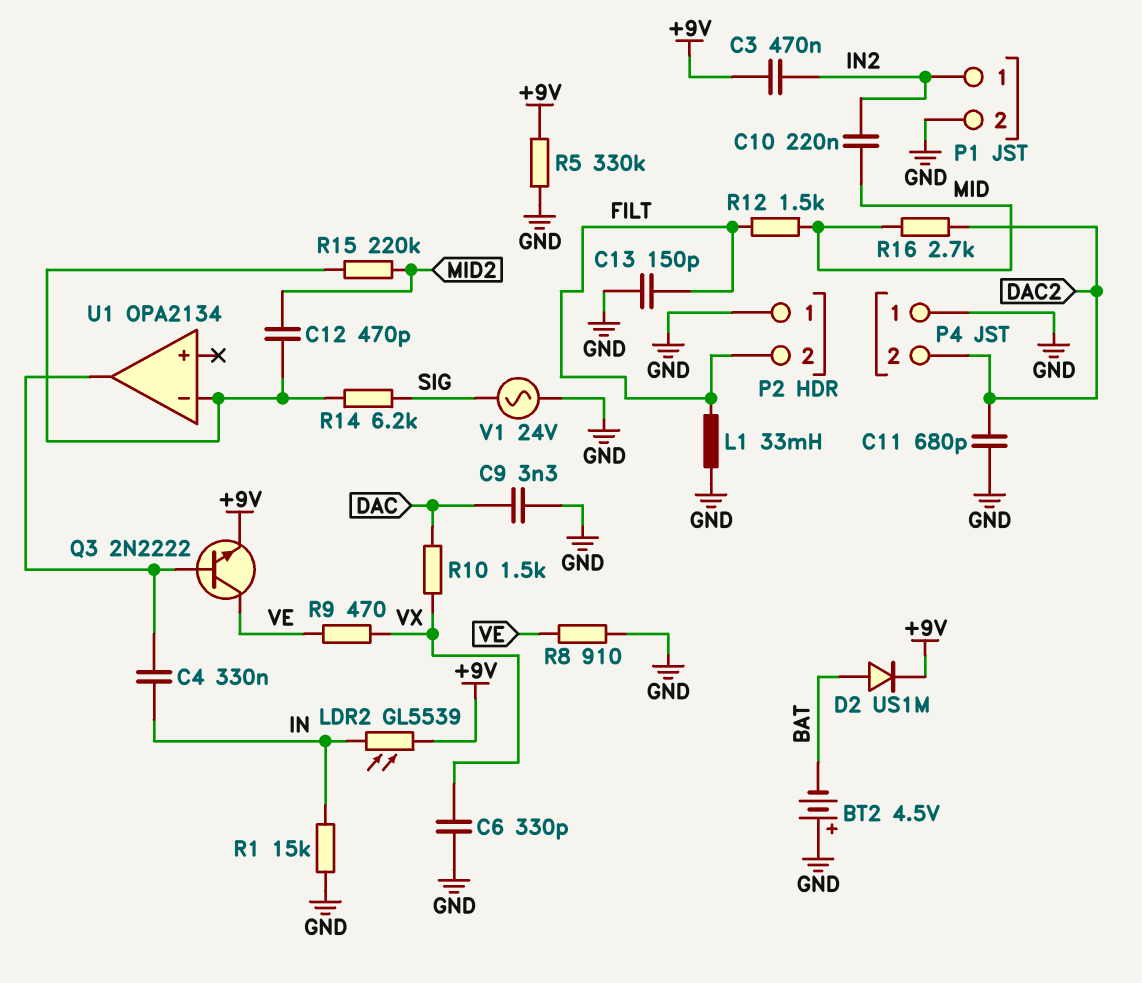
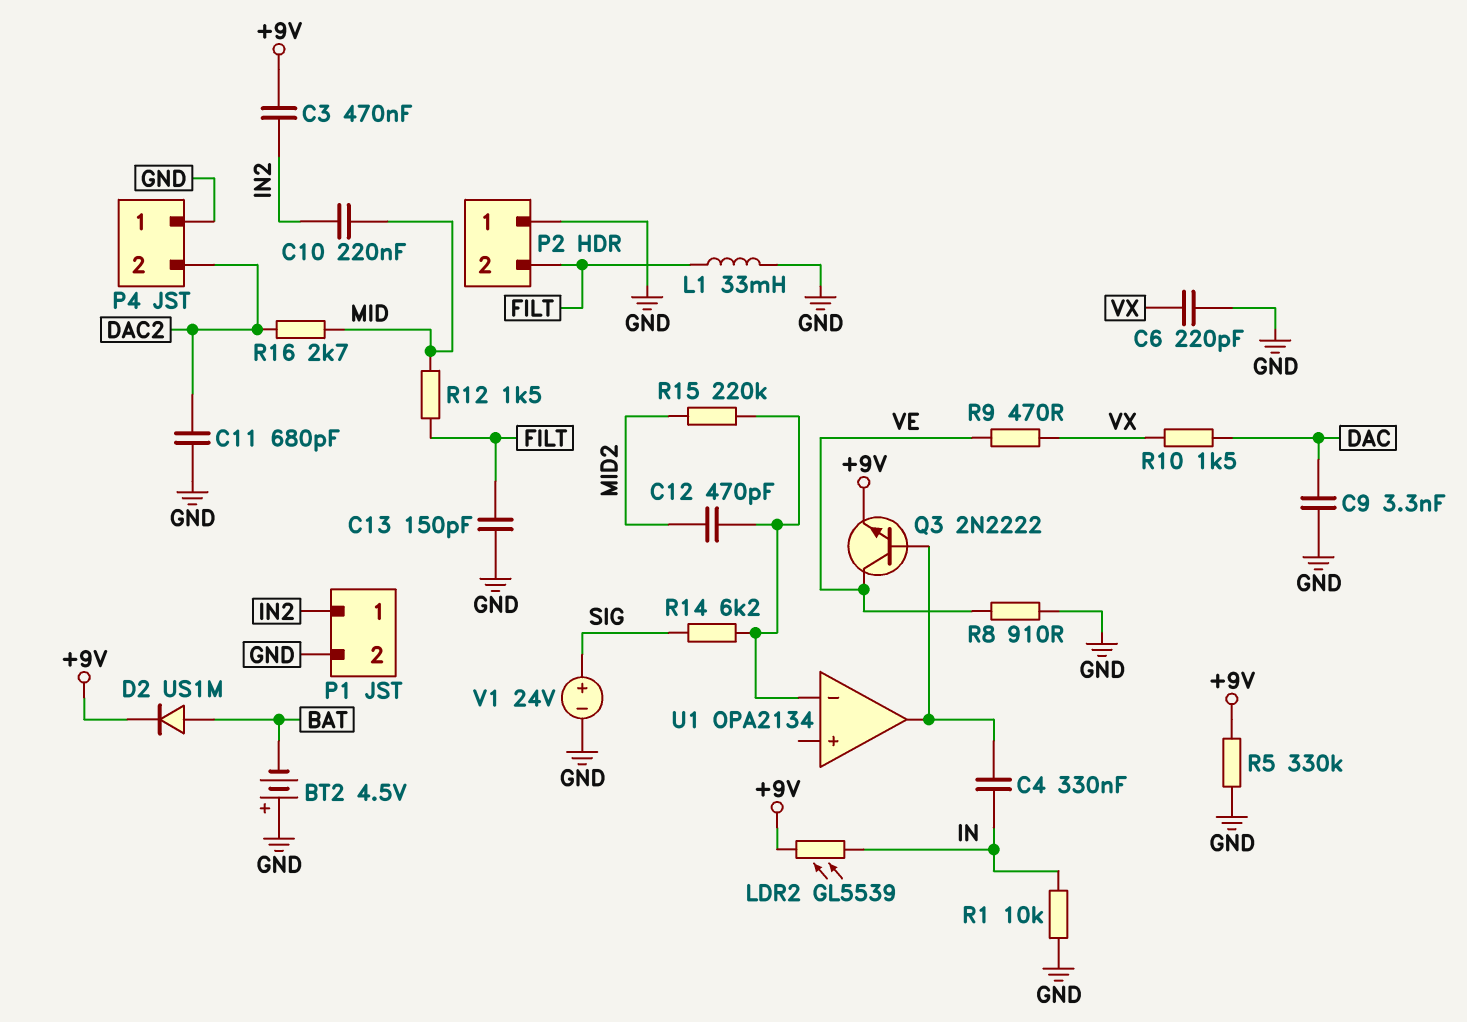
C6: 330pF (GND, VX) -> 220pF (GND, VX)
R1: 15k (GND, IN) -> 10k (GND, IN)
V1: AC 24V (GND, SIG) -> 24V (plus SIG, minus GND)

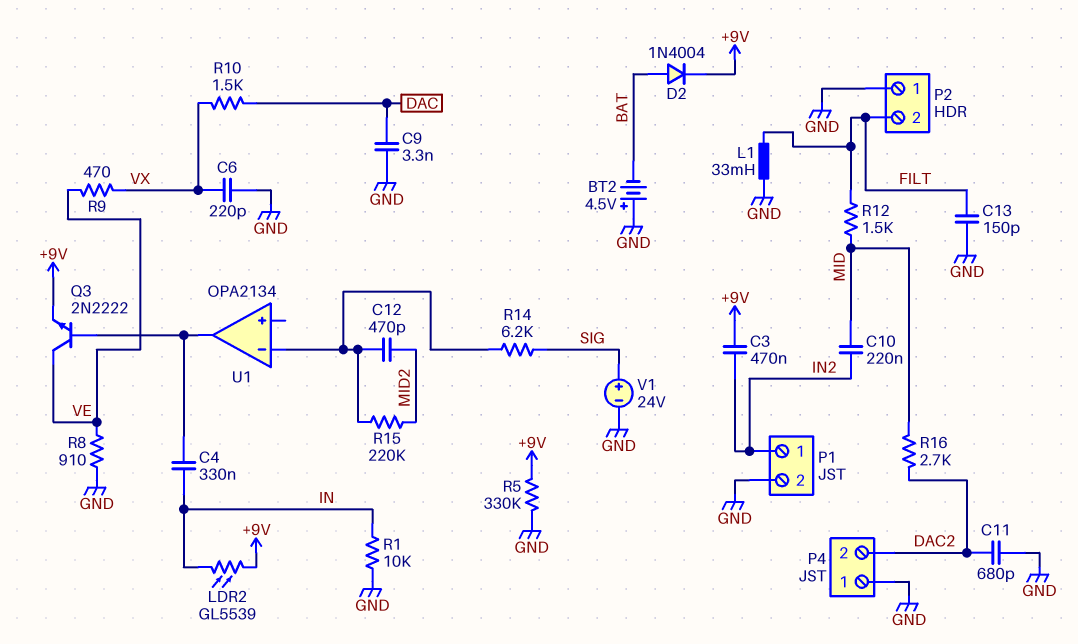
D2: diode US1M (A BAT, K +9V) -> diode 1N4004 (A BAT, K +9V)

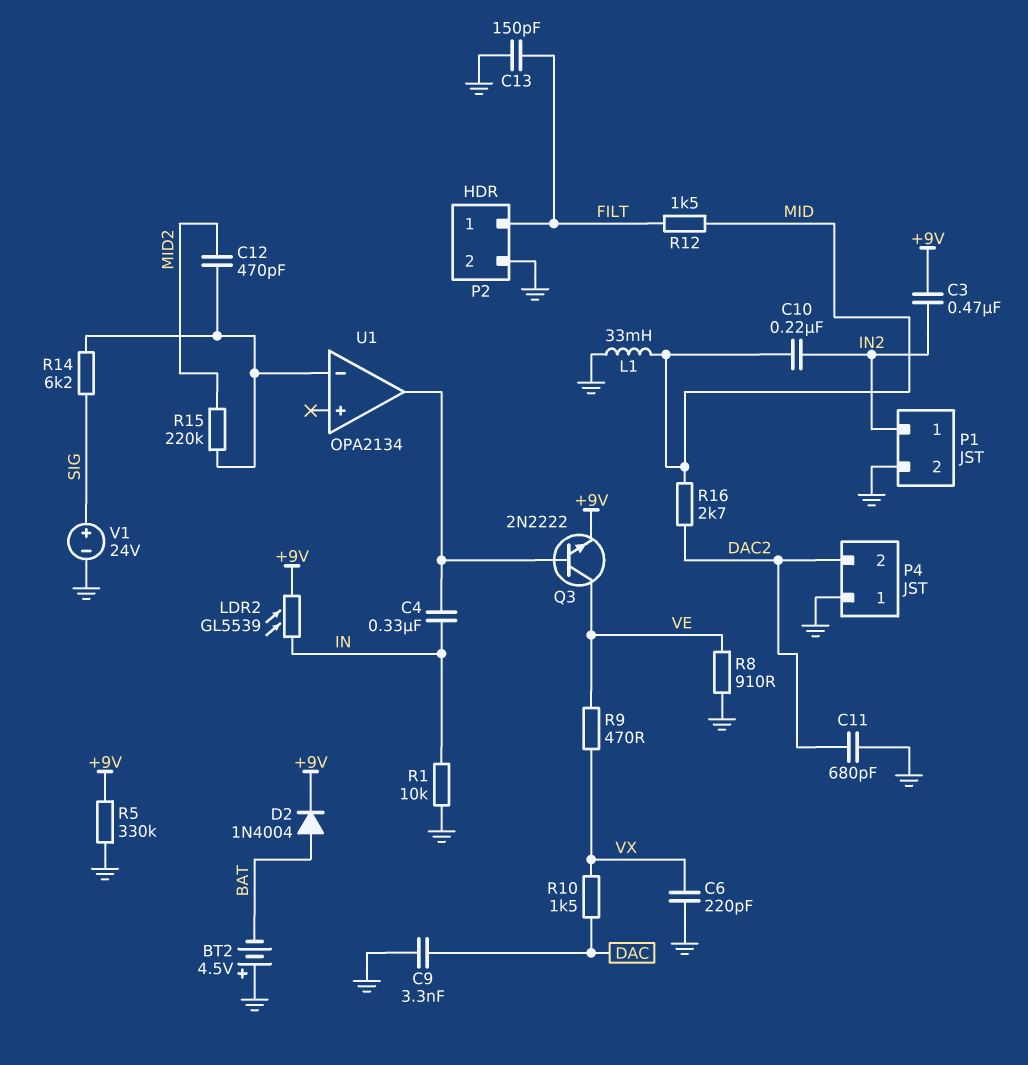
L1: 33mH (FILT, GND) -> 33mH (GND, MID)
P2 pin 1: GND -> FILT
P2 pin 2: FILT -> GND

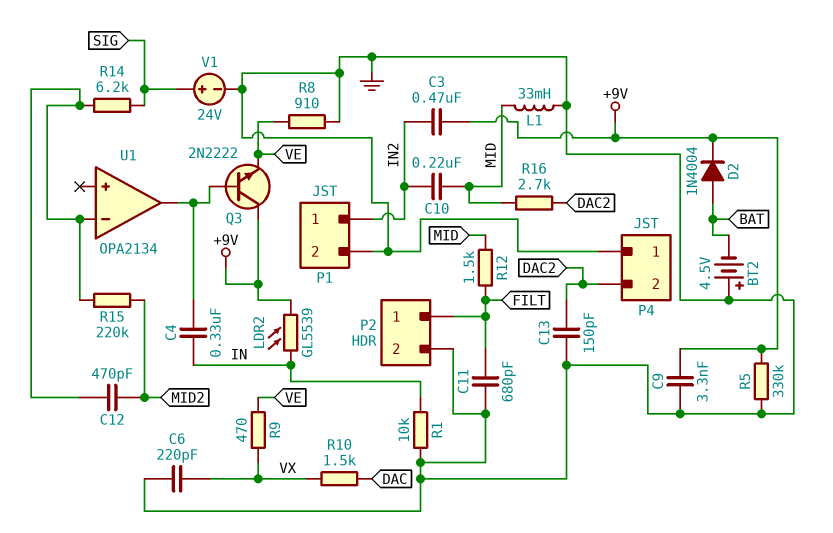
C9: 3.3nF (DAC, GND) -> 3.3nF (+9V, GND)
C11: 680pF (DAC2, GND) -> 680pF (FILT, GND)
C13: 150pF (FILT, GND) -> 150pF (DAC2, GND)
Q3: NPN 2N2222 (B U1/out, C VE, E +9V) -> NPN 2N2222 (B U1/out, C +9V, E VE)

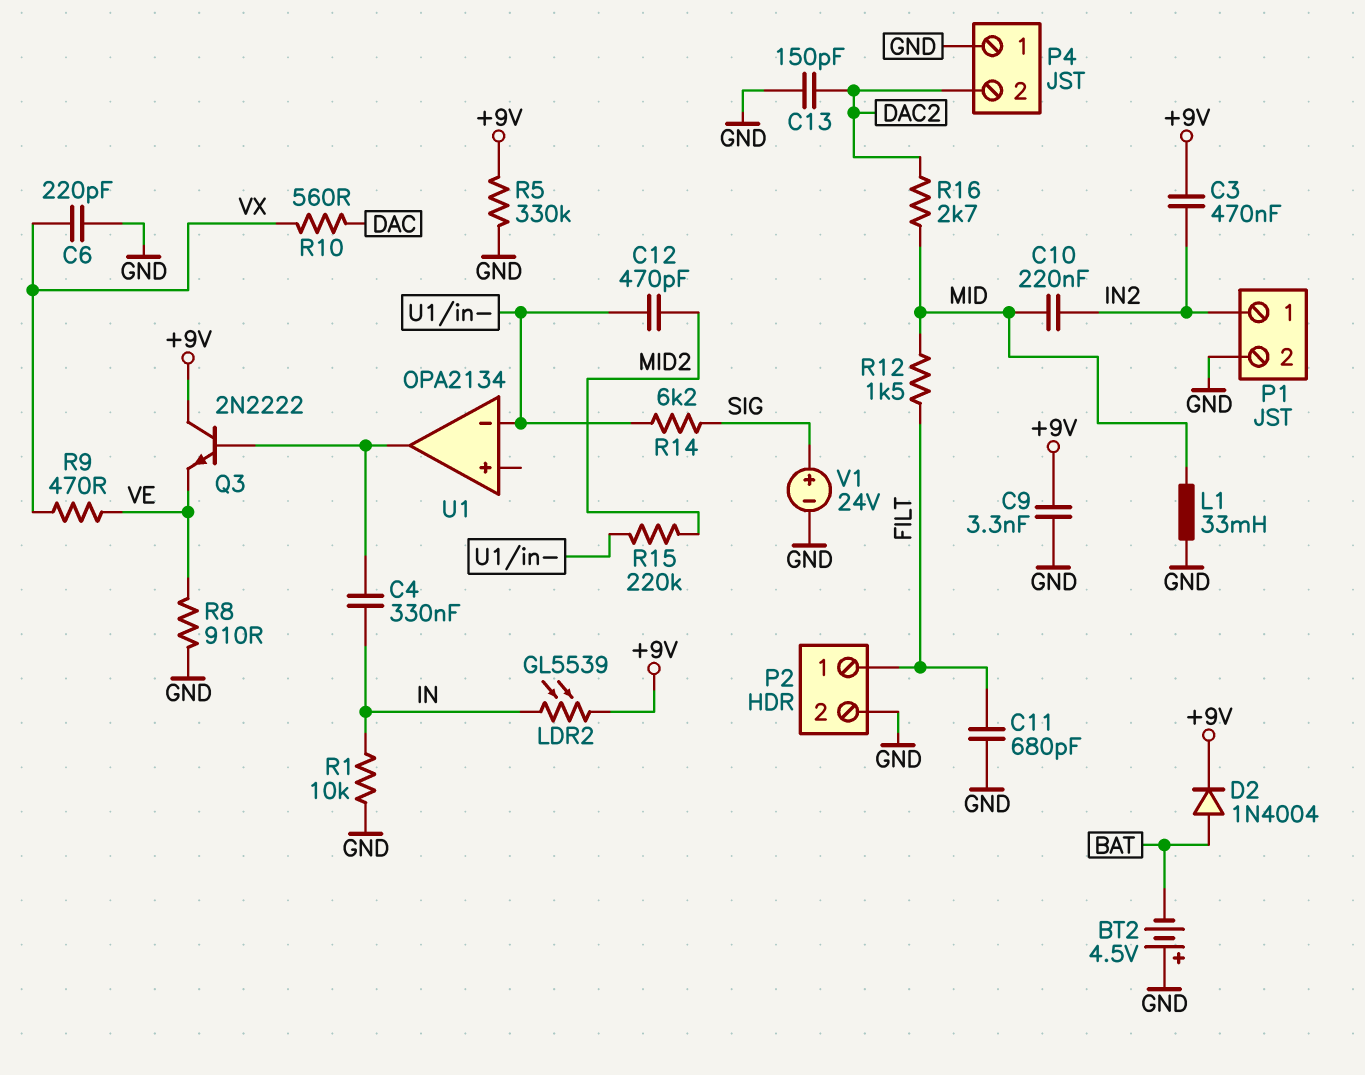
R10: 1.5k (DAC, VX) -> 560 (DAC, VX)

